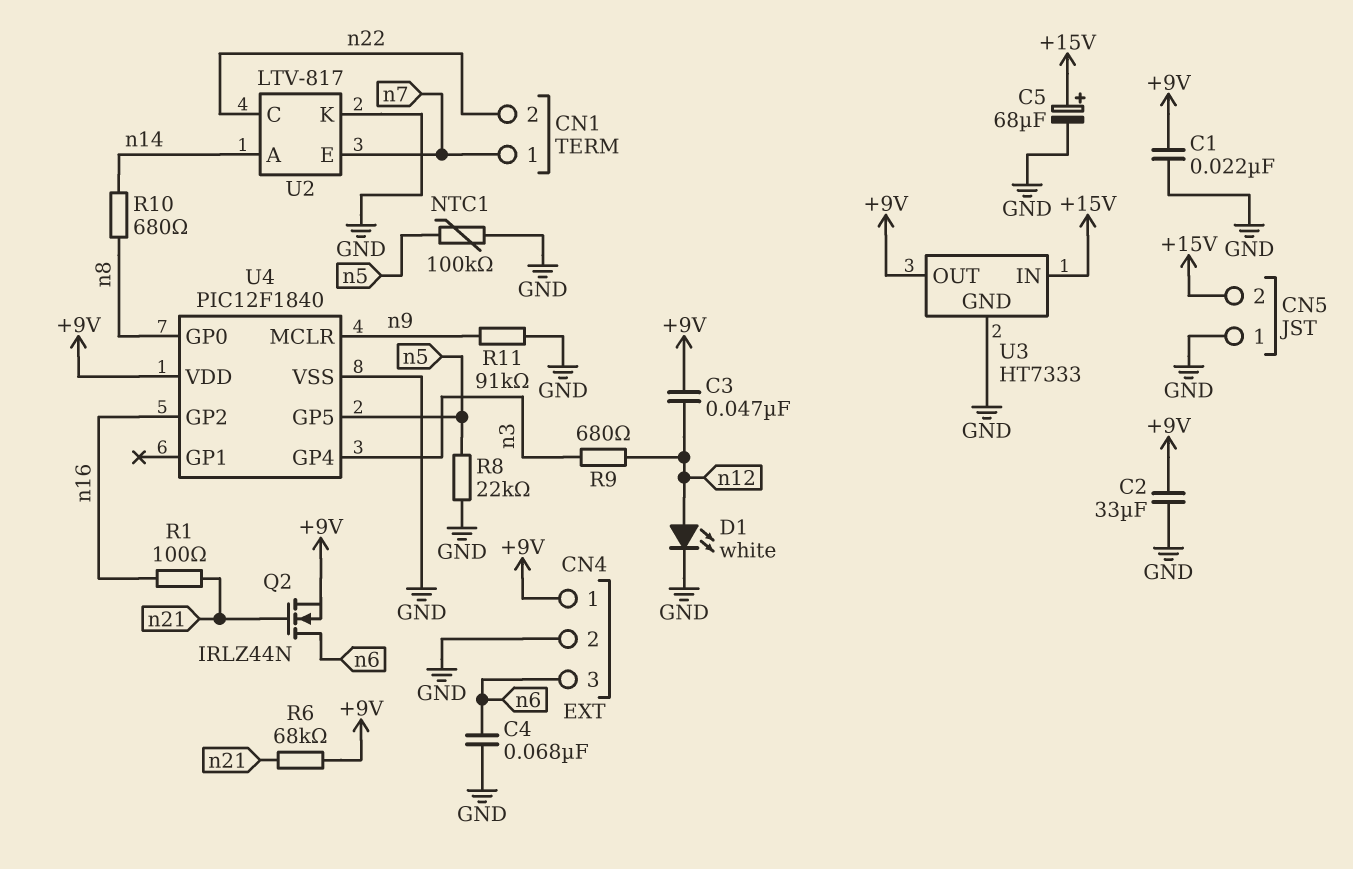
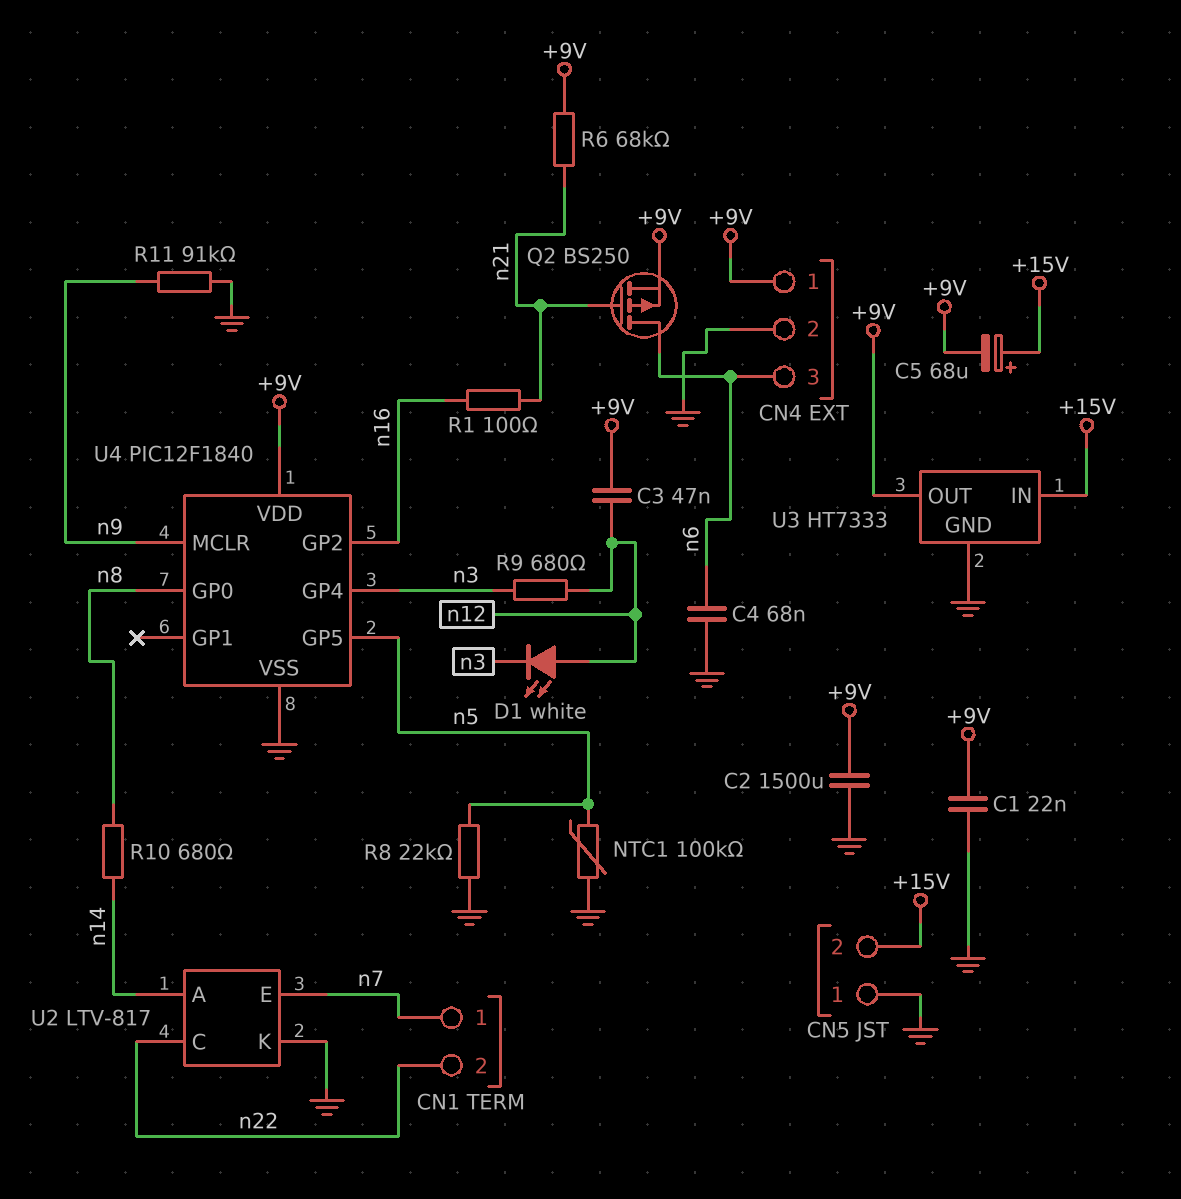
C2: 33uF (+9V, GND) -> 1500uF (+9V, GND)
C5: 68uF (plus +15V, minus GND) -> 68uF (plus +15V, minus +9V)
D1: LED white (A n12, K GND) -> LED white (A n12, K n3)
Q2: NMOS IRLZ44N (G n21, D n6, S +9V) -> PMOS BS250 (G n21, D n6, S +9V)

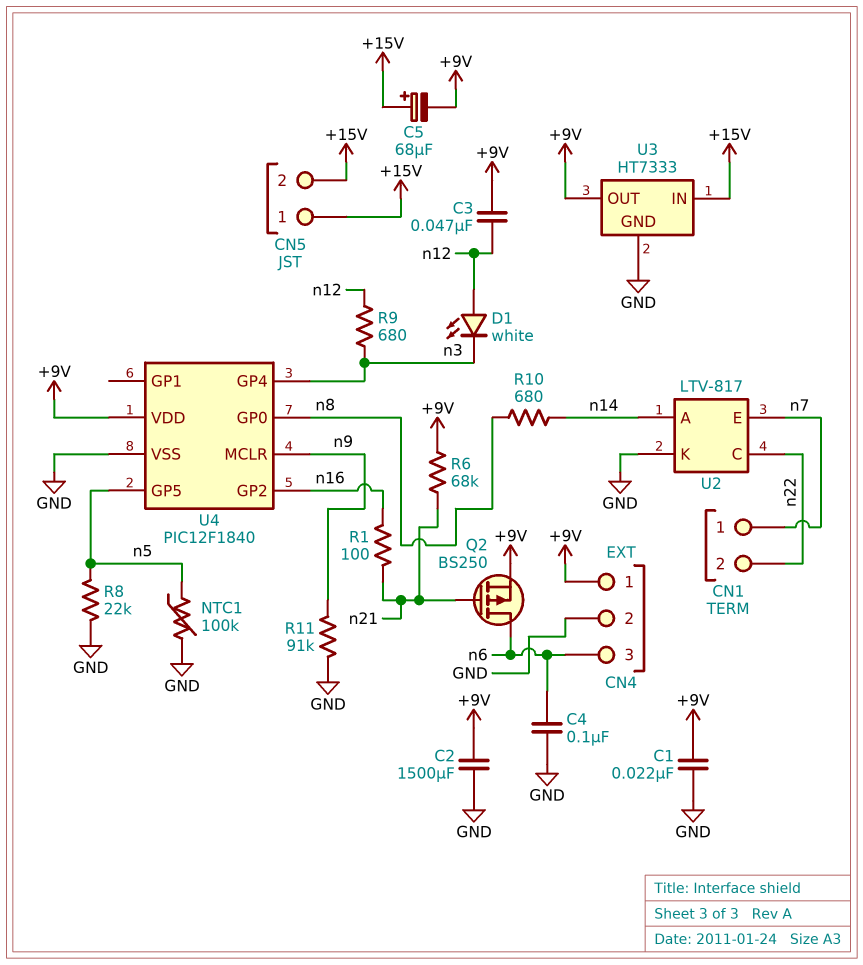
C4: 68nF (GND, n6) -> 100nF (GND, n6)
CN5 pin 1: GND -> +15V

